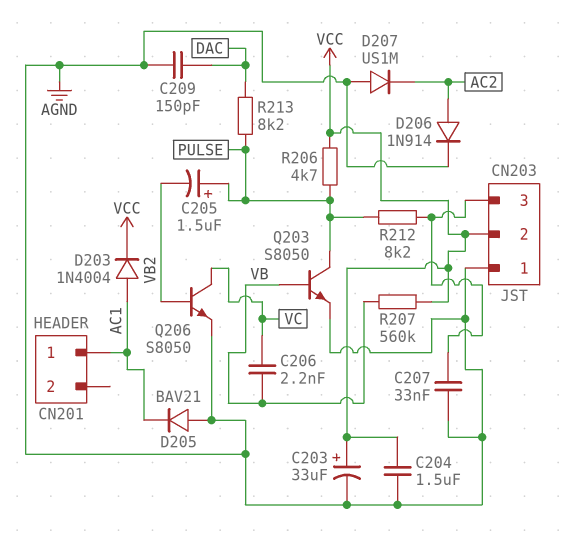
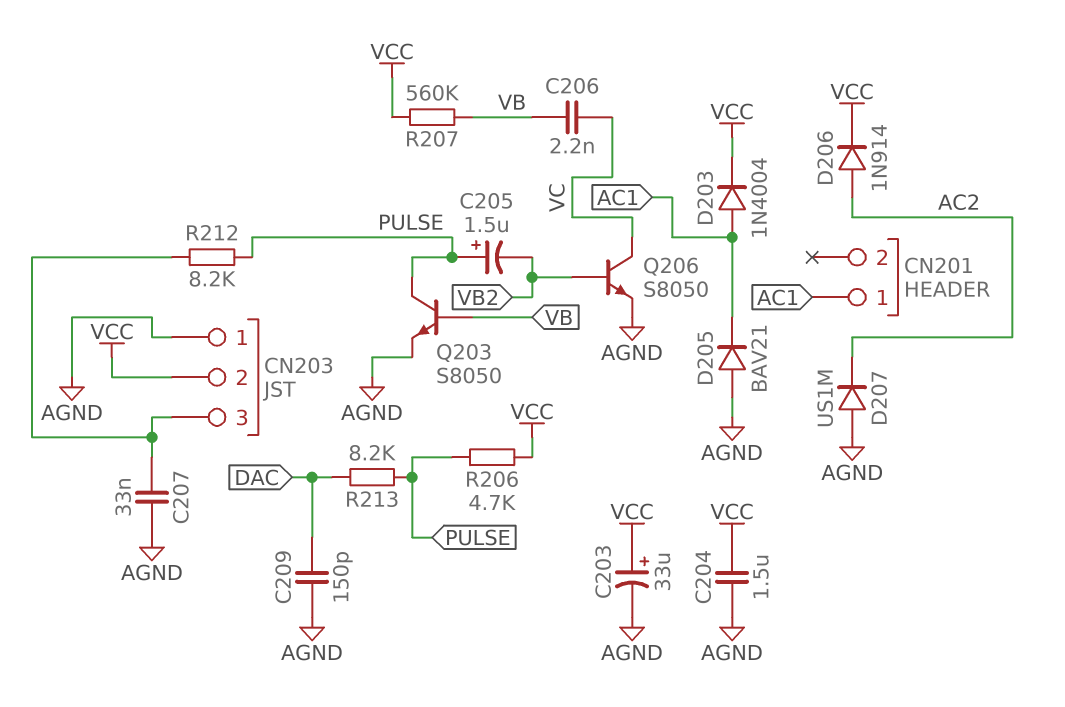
D206: diode 1N914 (A AC2, K AGND) -> diode 1N914 (A AC2, K VCC)

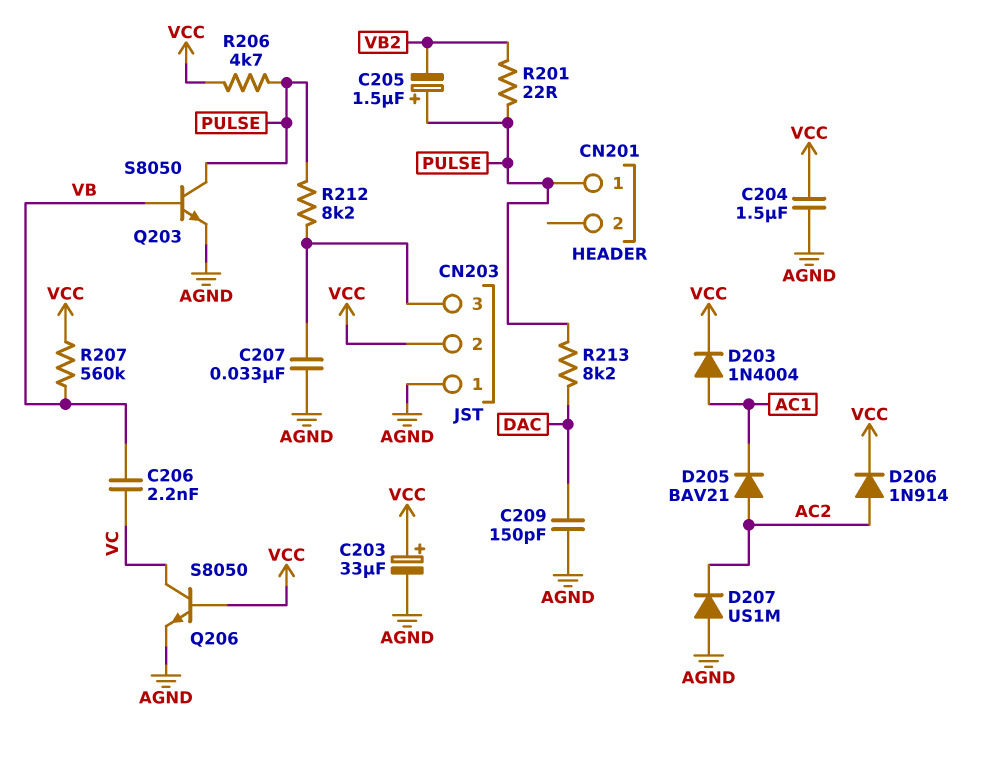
CN201 pin 1: AC1 -> PULSE
D205: diode BAV21 (A AGND, K AC1) -> diode BAV21 (A AC2, K AC1)
Q206: NPN S8050 (B VB2, C VC, E AGND) -> NPN S8050 (B VCC, C VC, E AGND)
R201: none -> 22 (PULSE, VB2)

